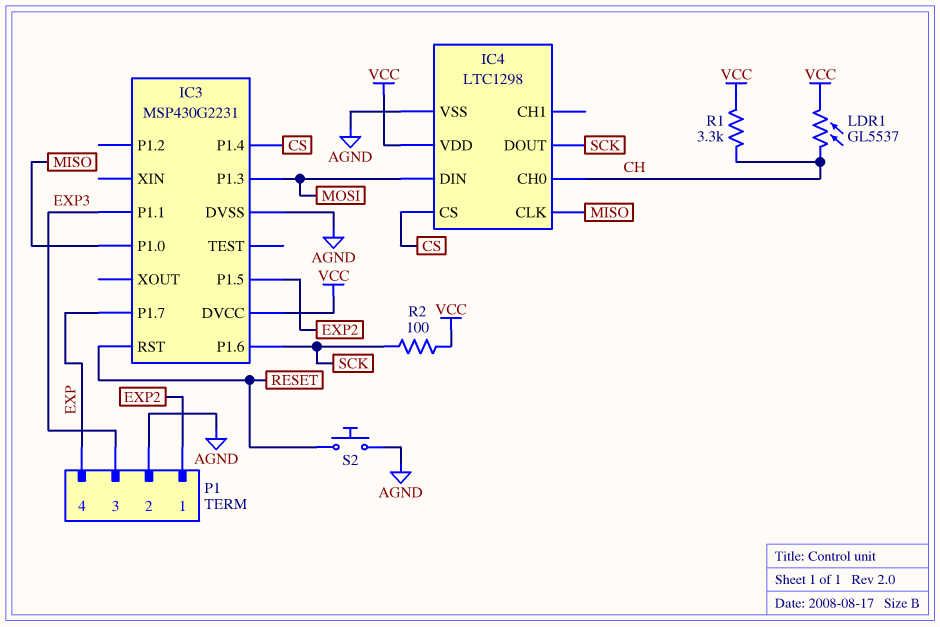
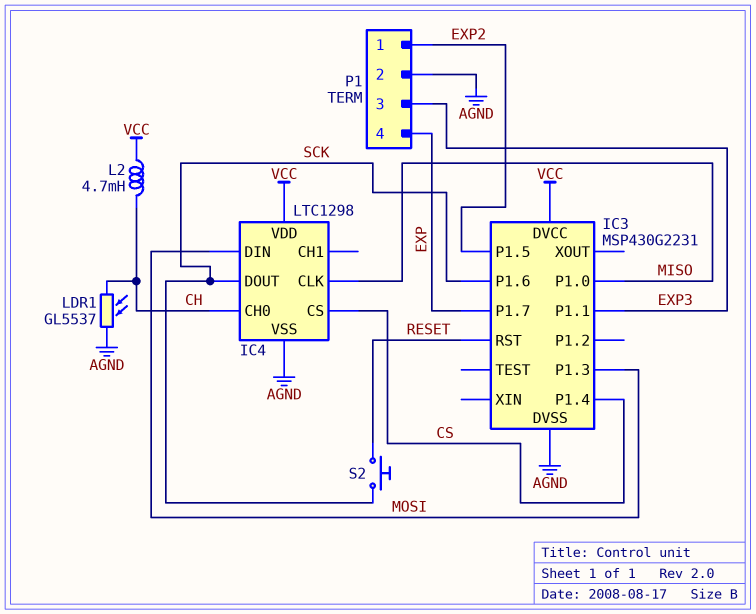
L2: none -> 4.7mH (CH, VCC)
LDR1: GL5537 (CH, VCC) -> GL5537 (AGND, CH)
R1: 3.3k (CH, VCC) -> none
R2: 100 (SCK, VCC) -> none
S2: button (AGND, RESET) -> button (RESET, SCK)

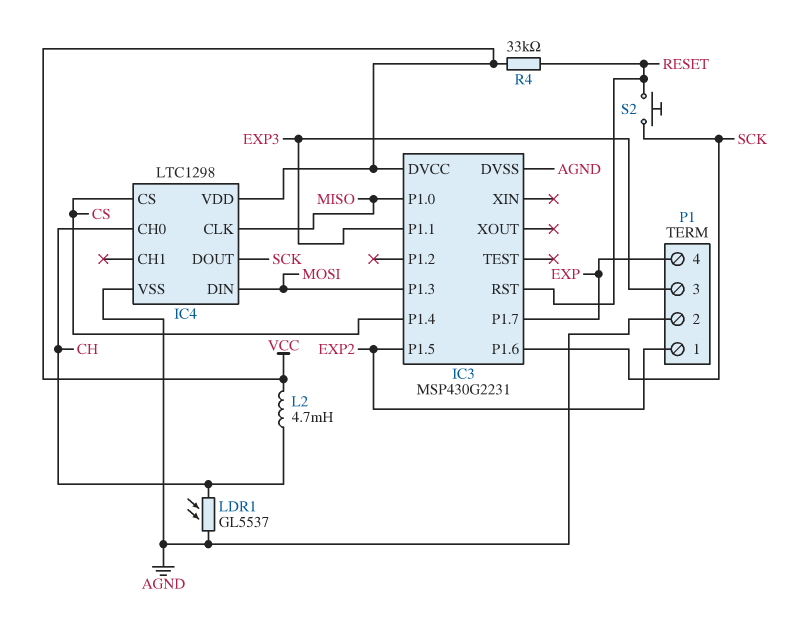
R4: none -> 33k (RESET, VCC)

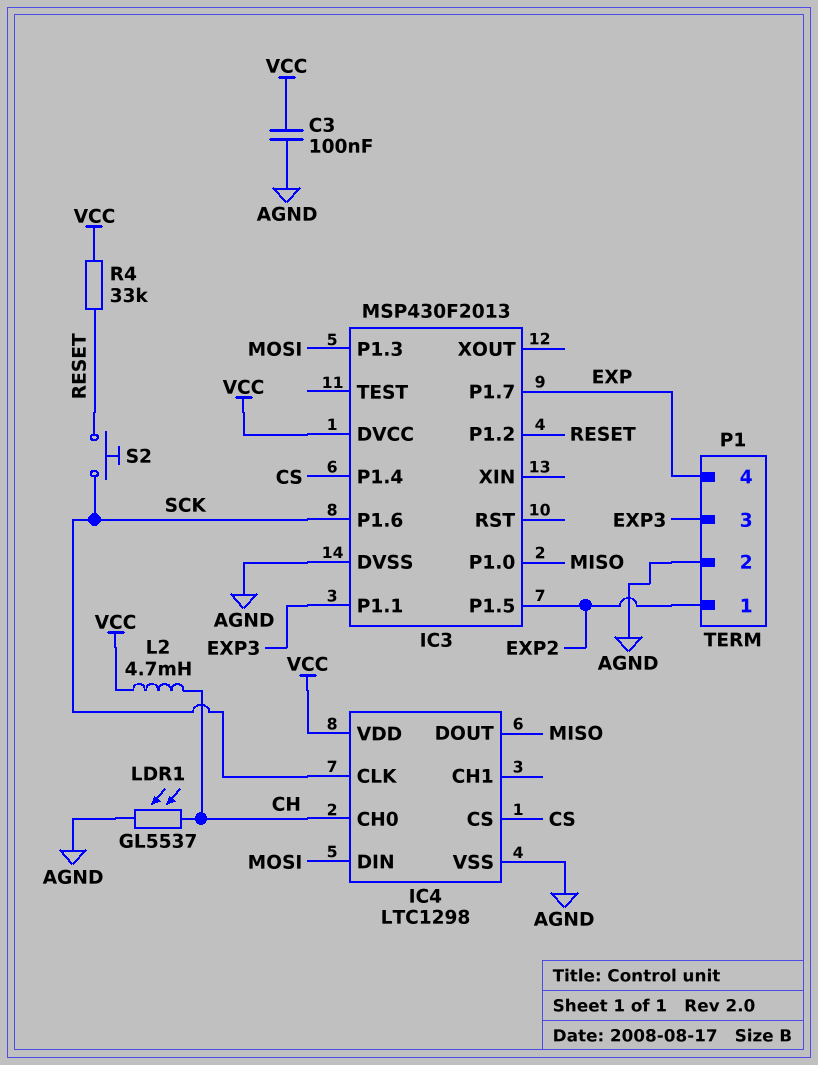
C3: none -> 100nF (AGND, VCC)
IC3: MSP430G2231 -> MSP430F2013
IC3 pin P1.2: none -> RESET
IC3 pin RST: RESET -> none
IC4 pin CLK: MISO -> SCK
IC4 pin DOUT: SCK -> MISO

